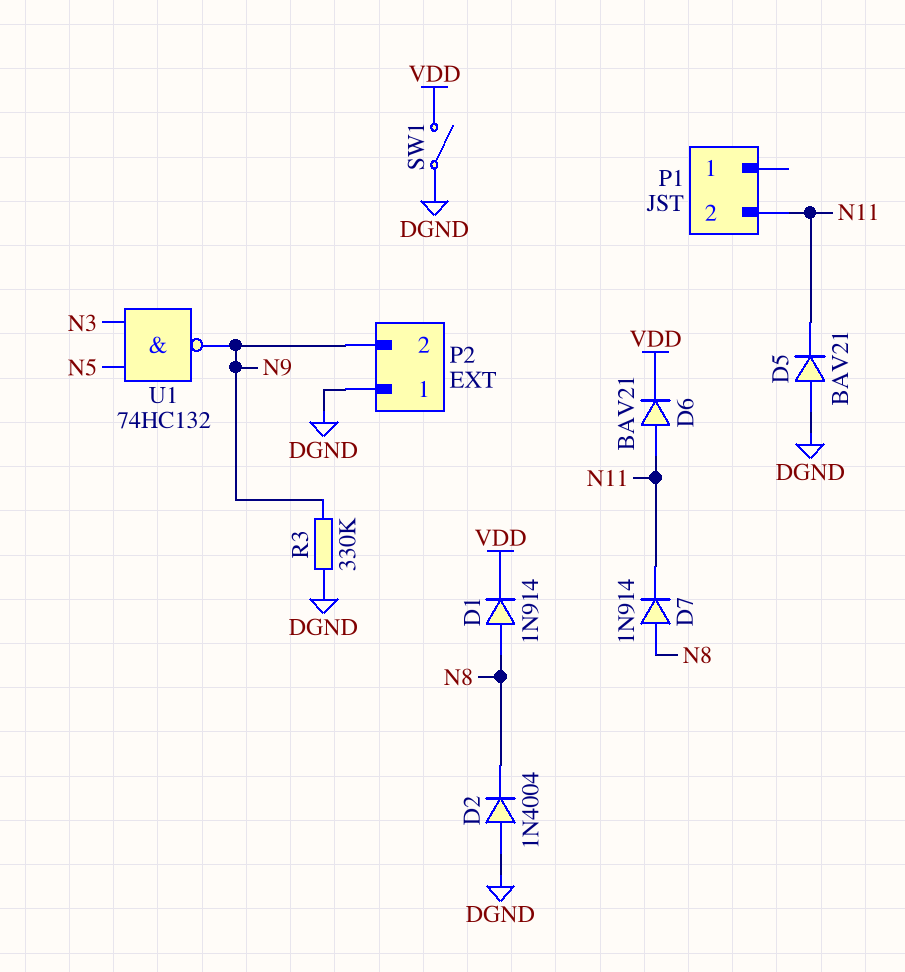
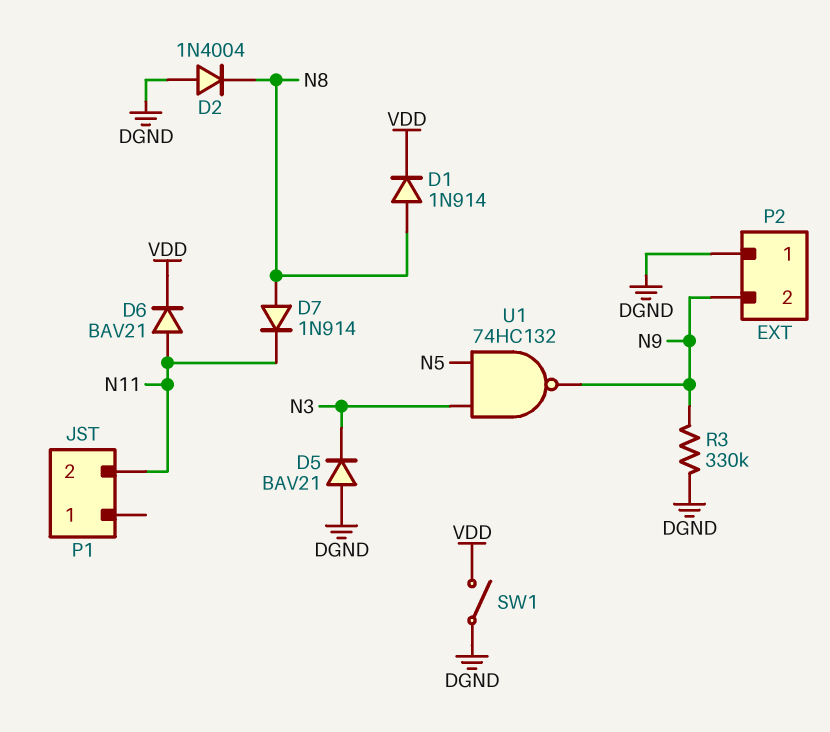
D5: diode BAV21 (A DGND, K N11) -> diode BAV21 (A DGND, K N3)

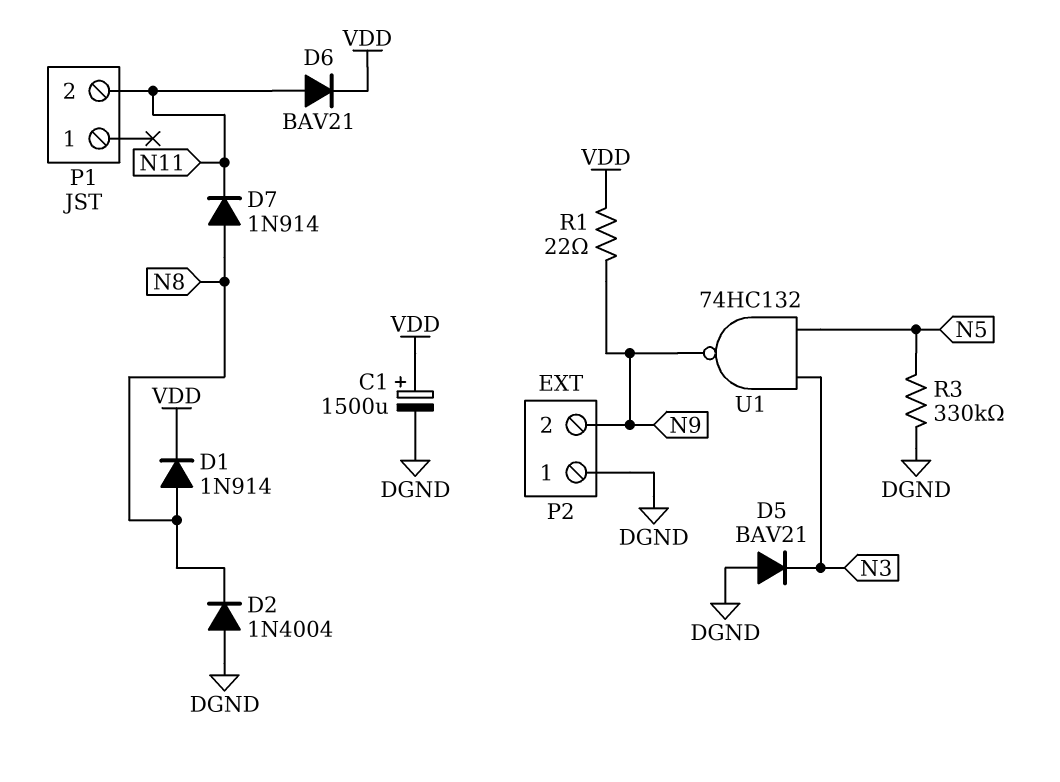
C1: none -> 1500uF (plus VDD, minus DGND)
R1: none -> 22 (N9, VDD)
R3: 330k (DGND, N9) -> 330k (DGND, N5)
SW1: switch (DGND, VDD) -> none

